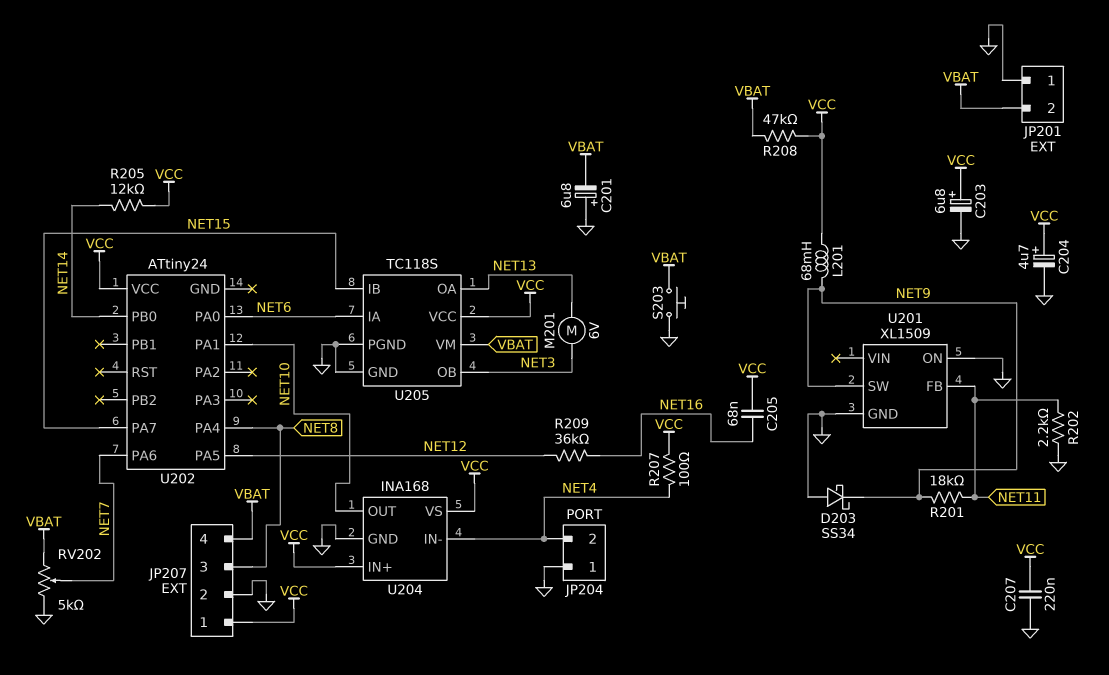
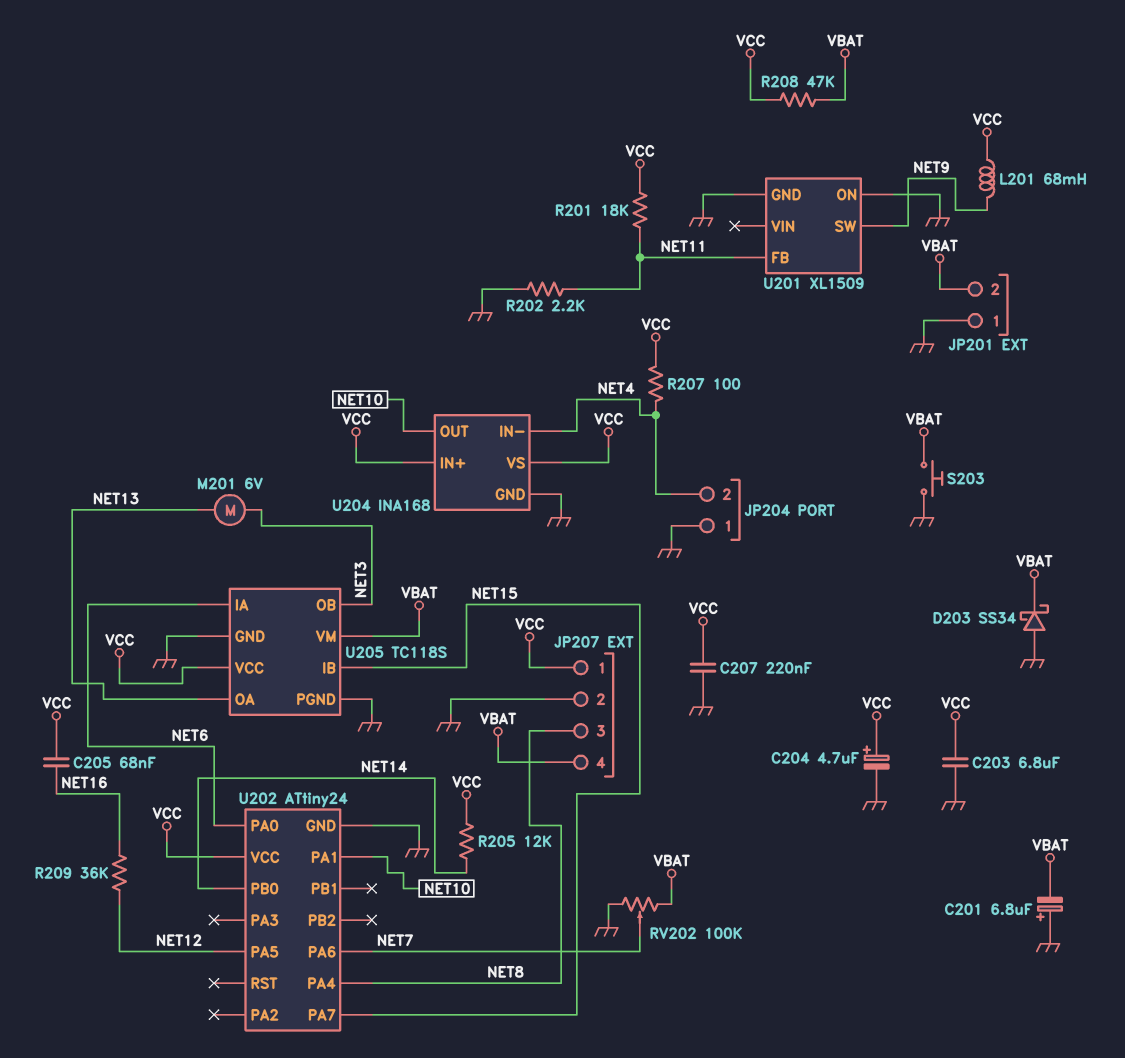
C203: 6.8uF (plus VCC, minus GND) -> 6.8uF (GND, VCC)
D203: schottky SS34 (A GND, K NET9) -> schottky SS34 (A GND, K VBAT)
R201: 18k (NET9, NET11) -> 18k (NET11, VCC)
RV202: 5k (GND, VBAT, wiper NET7) -> 100k (GND, VBAT, wiper NET7)
U202 pin GND: none -> GND

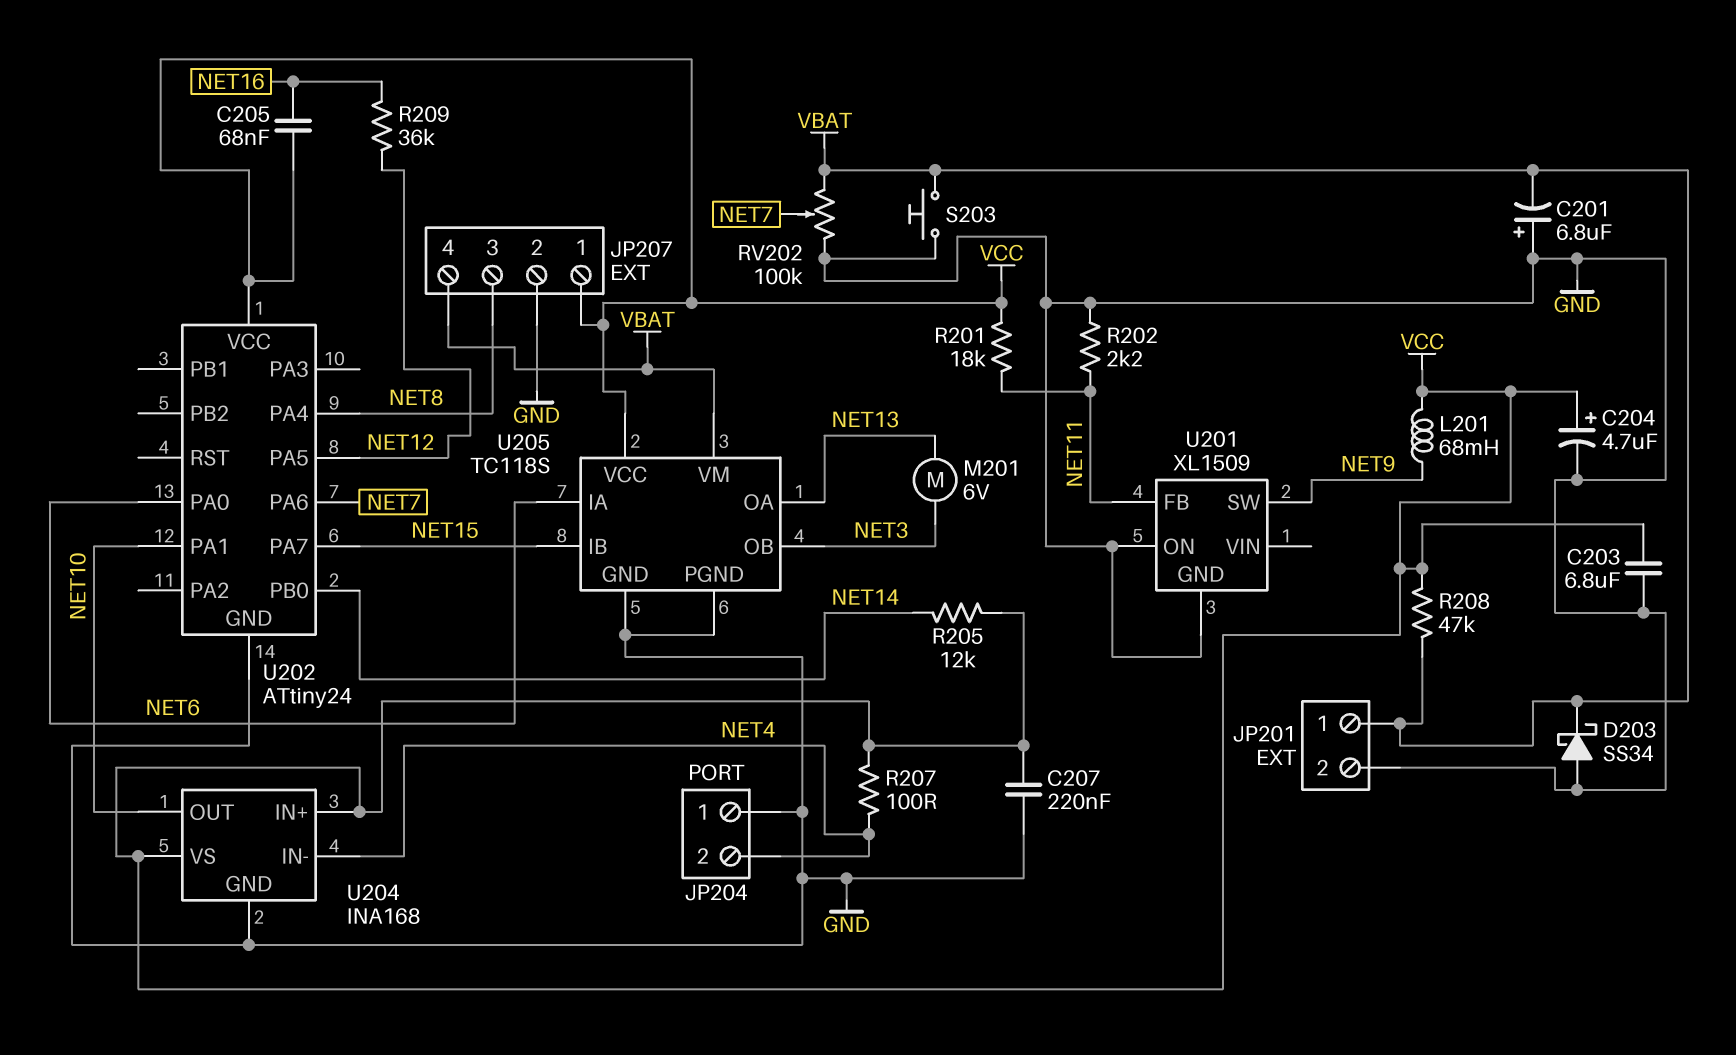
JP201 pin 1: GND -> VBAT
JP201 pin 2: VBAT -> GND

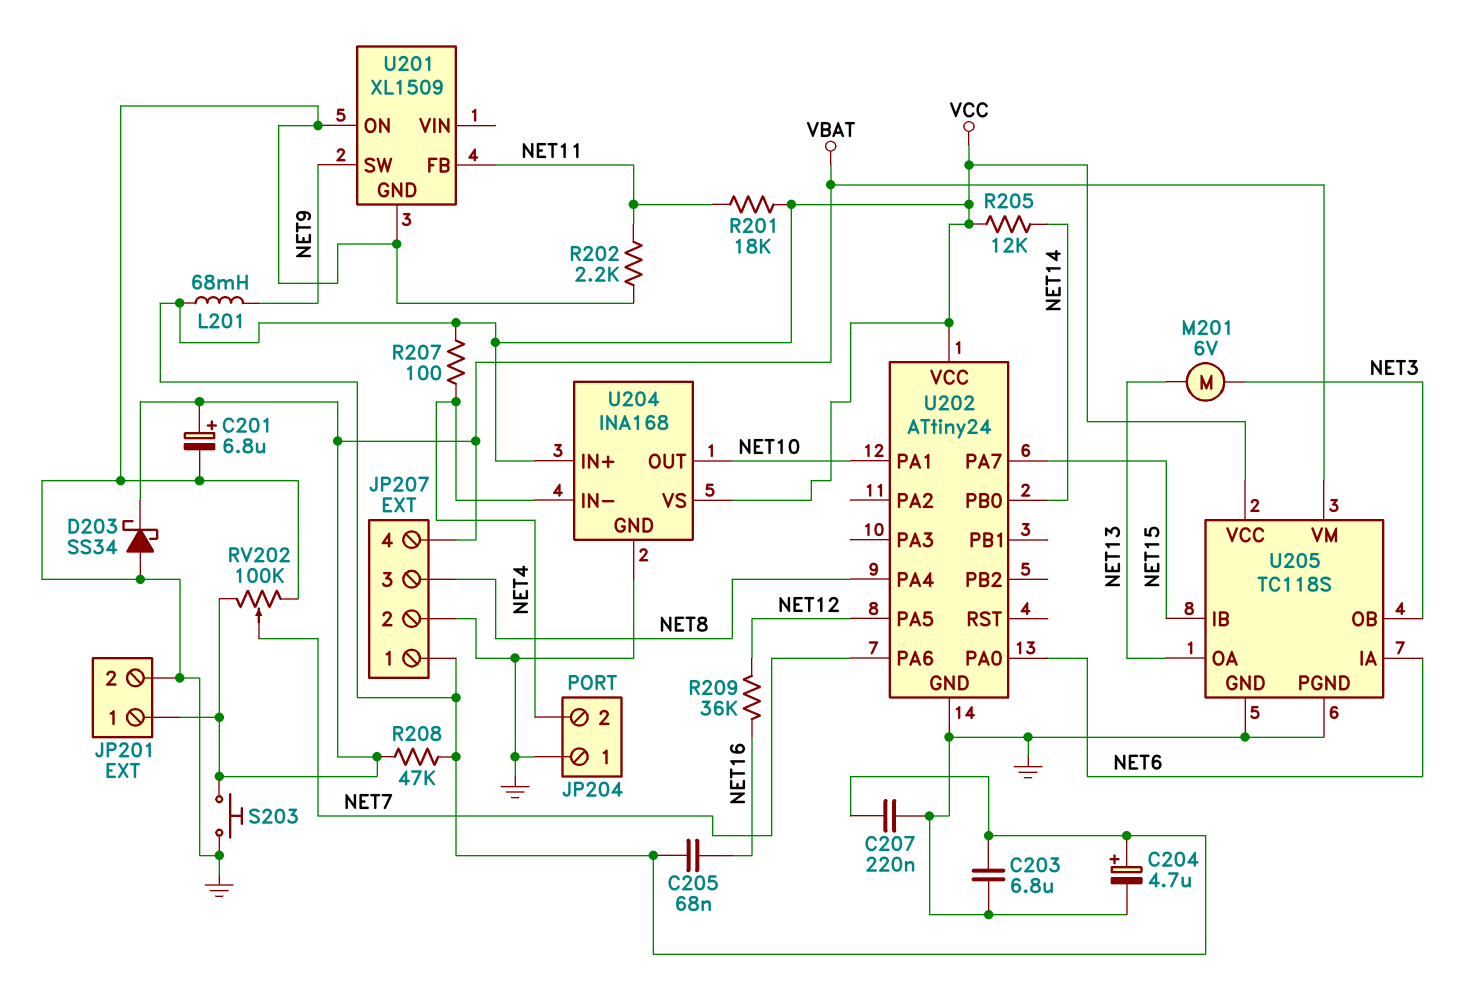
C201: 6.8uF (plus GND, minus VBAT) -> 6.8uF (plus VBAT, minus GND)

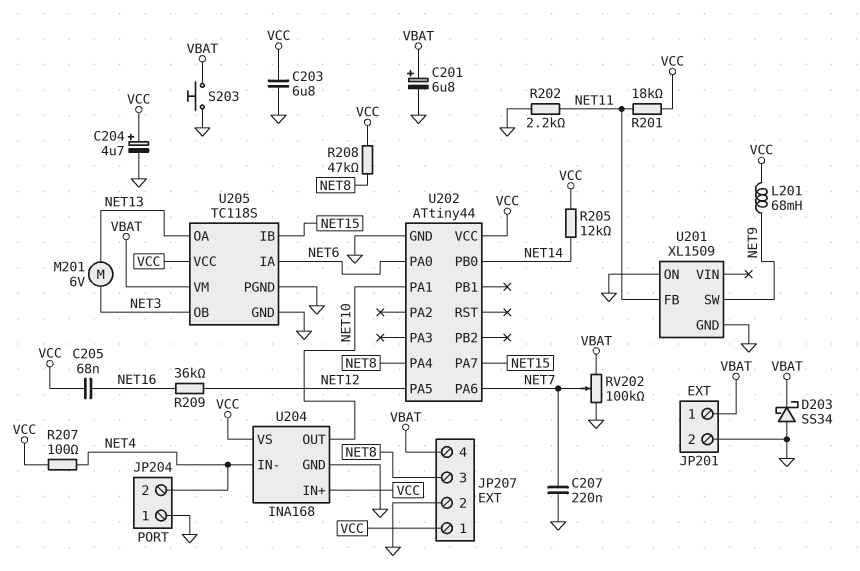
C207: 220nF (GND, VCC) -> 220nF (GND, NET7)
R208: 47k (VBAT, VCC) -> 47k (NET8, VCC)
U202: ATtiny24 -> ATtiny44

